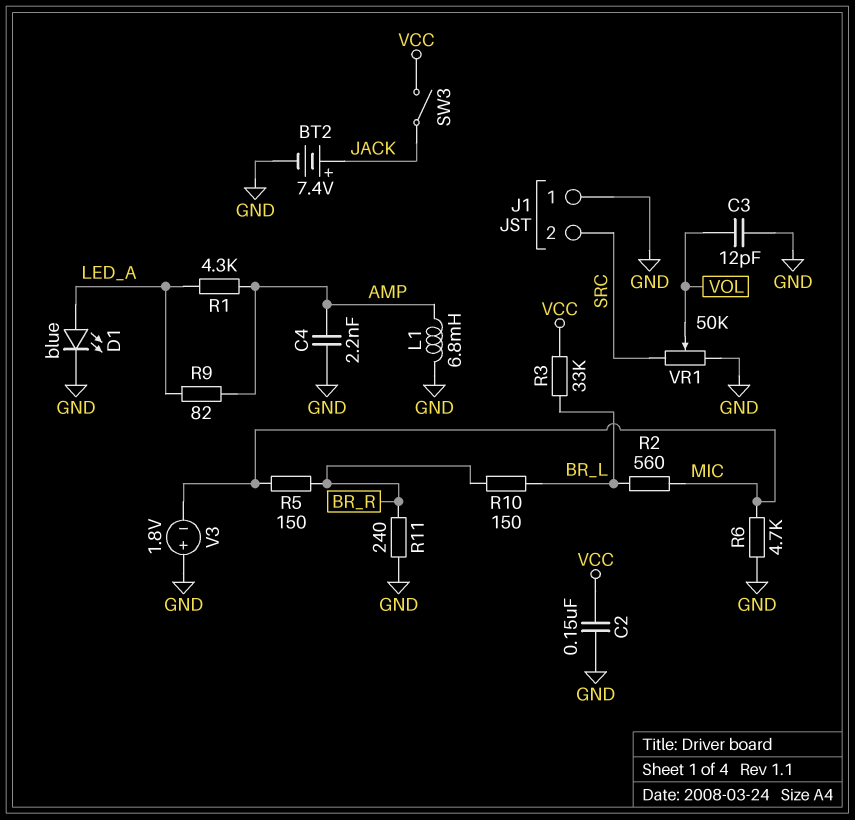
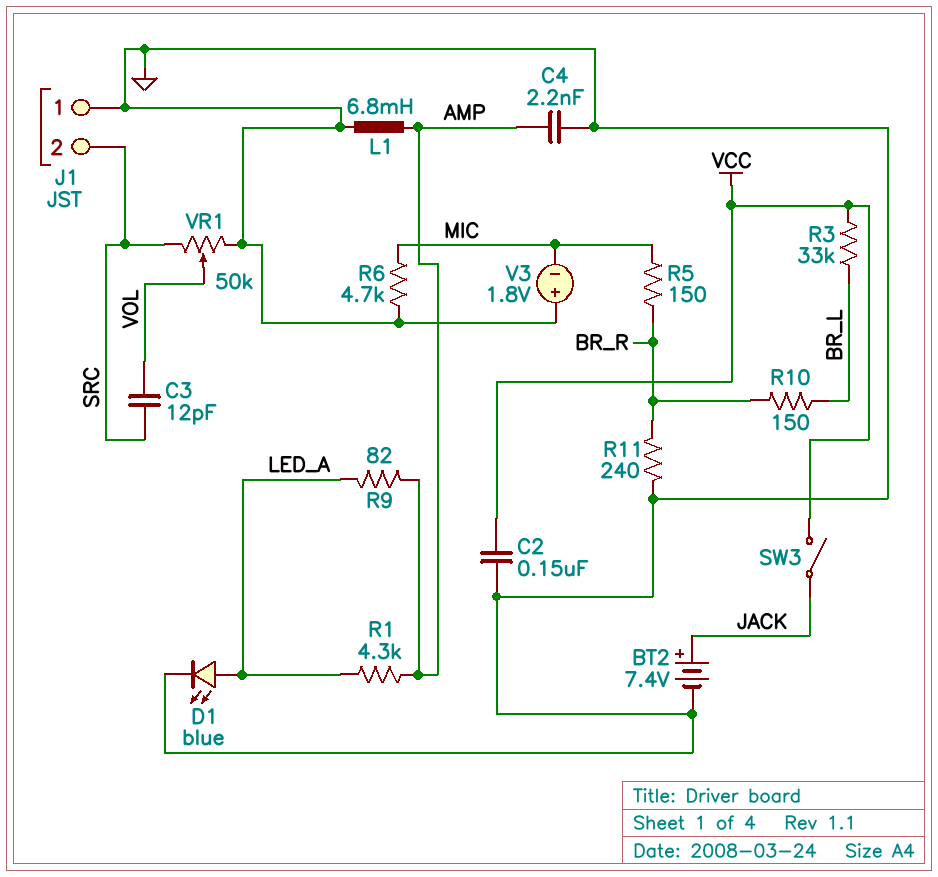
C3: 12pF (GND, VOL) -> 12pF (SRC, VOL)
R2: 560 (BR_L, MIC) -> none

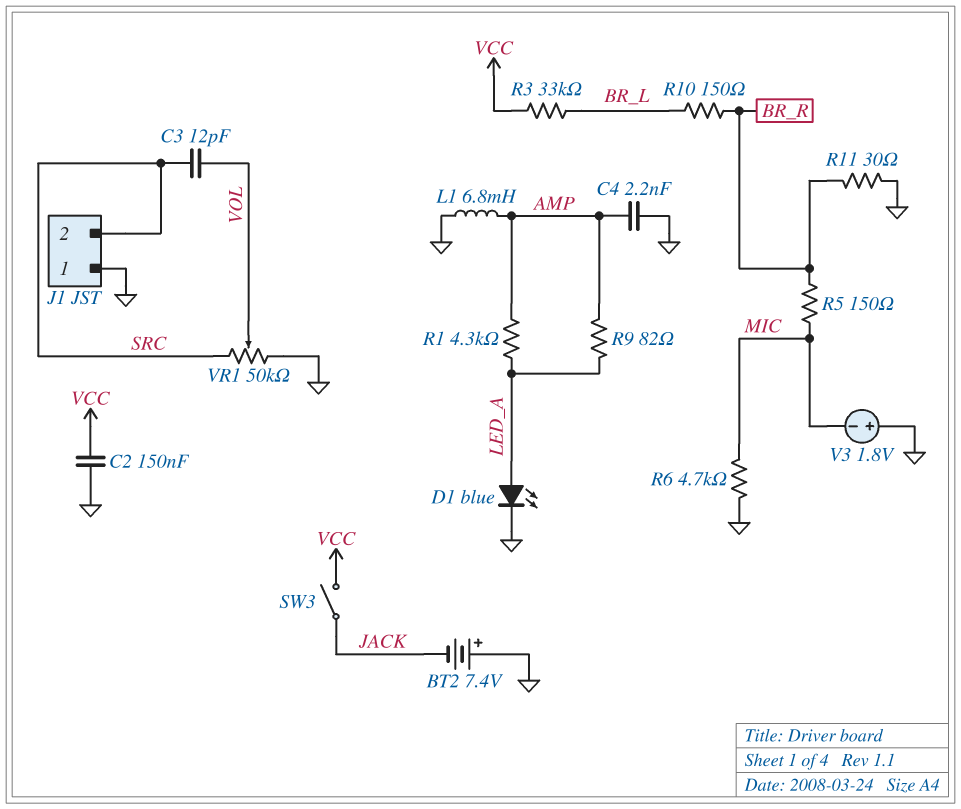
BT2: 7.4V (plus JACK, minus GND) -> 7.4V (plus GND, minus JACK)
R11: 240 (BR_R, GND) -> 30 (BR_R, GND)

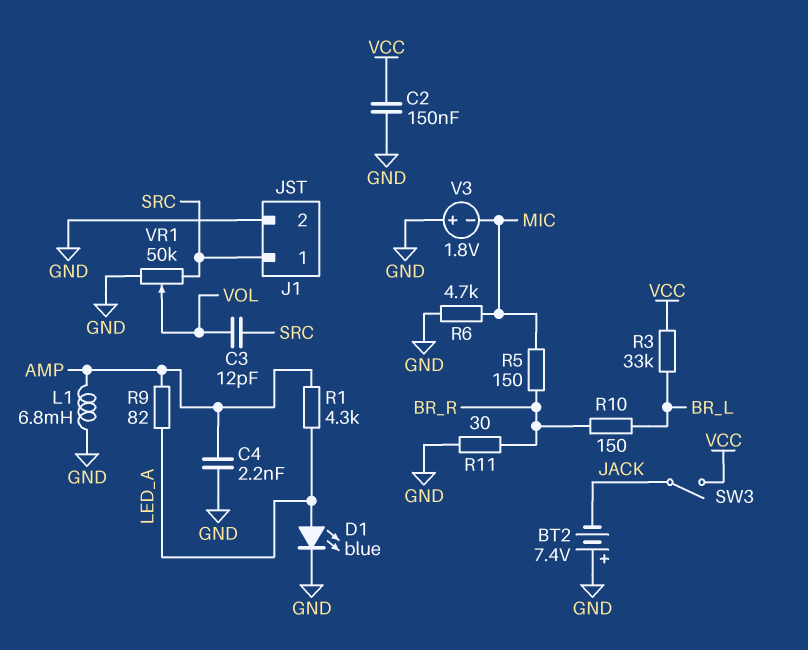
J1 pin 1: GND -> SRC
J1 pin 2: SRC -> GND

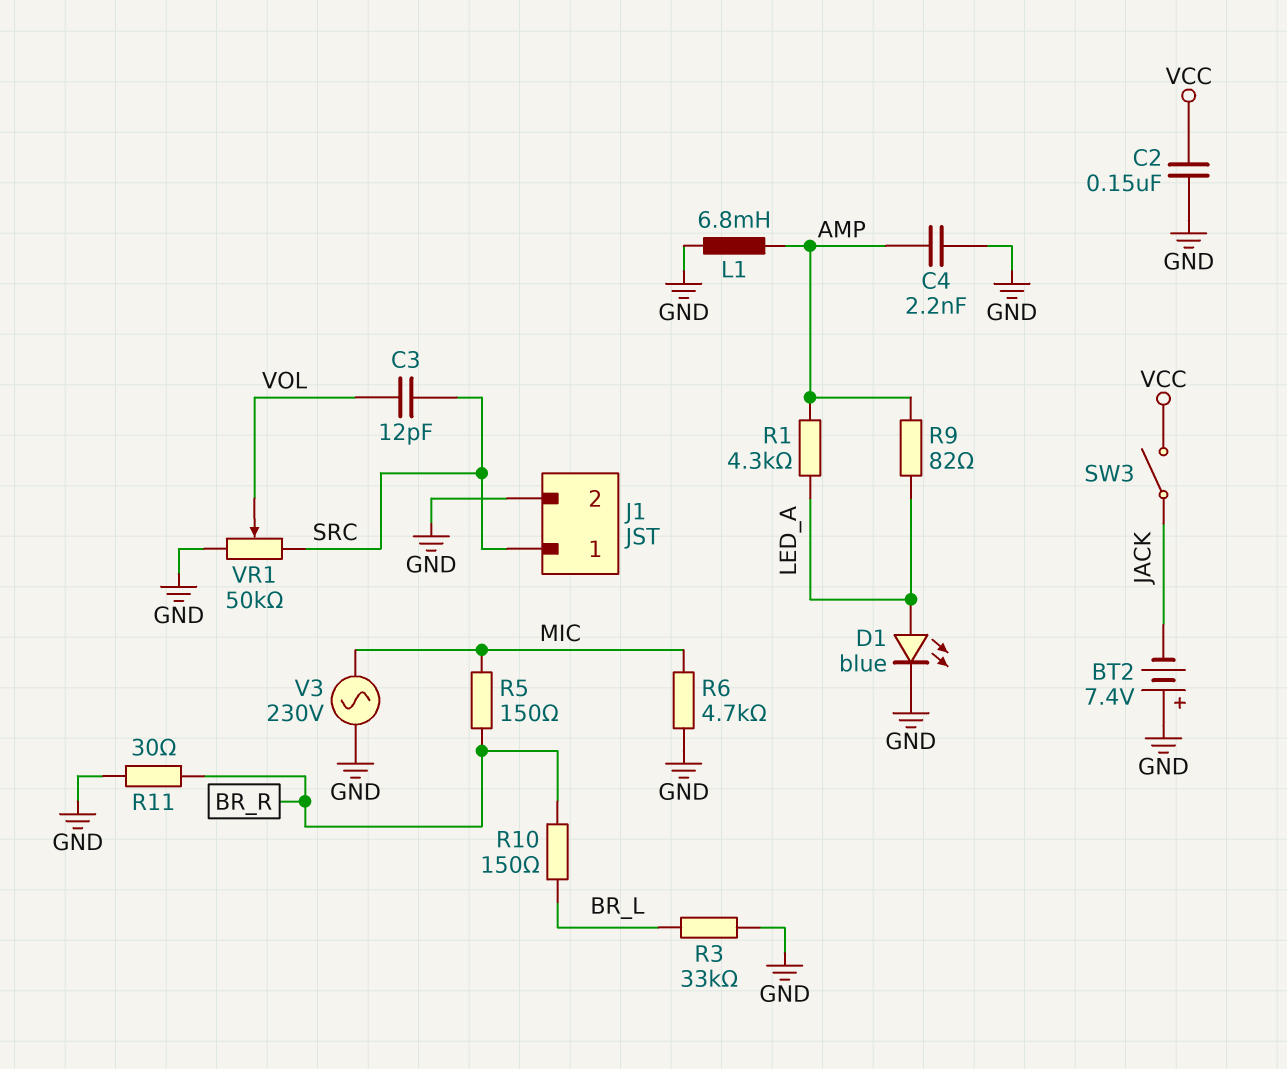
R3: 33k (BR_L, VCC) -> 33k (BR_L, GND)
V3: 1.8V (plus GND, minus MIC) -> AC 230V (GND, MIC)

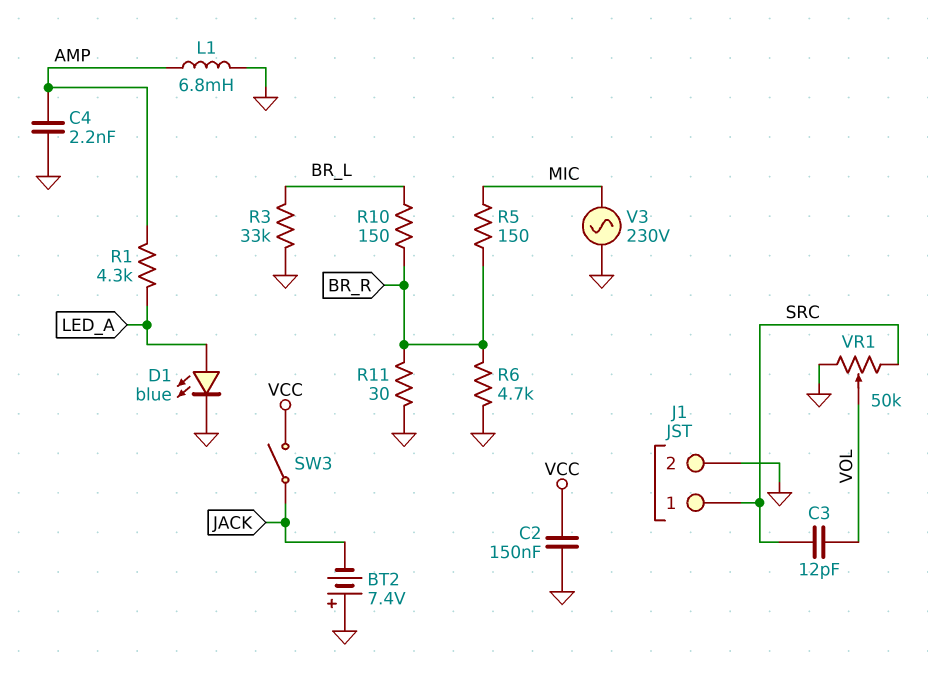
R6: 4.7k (GND, MIC) -> 4.7k (BR_R, GND)
R9: 82 (AMP, LED_A) -> none

